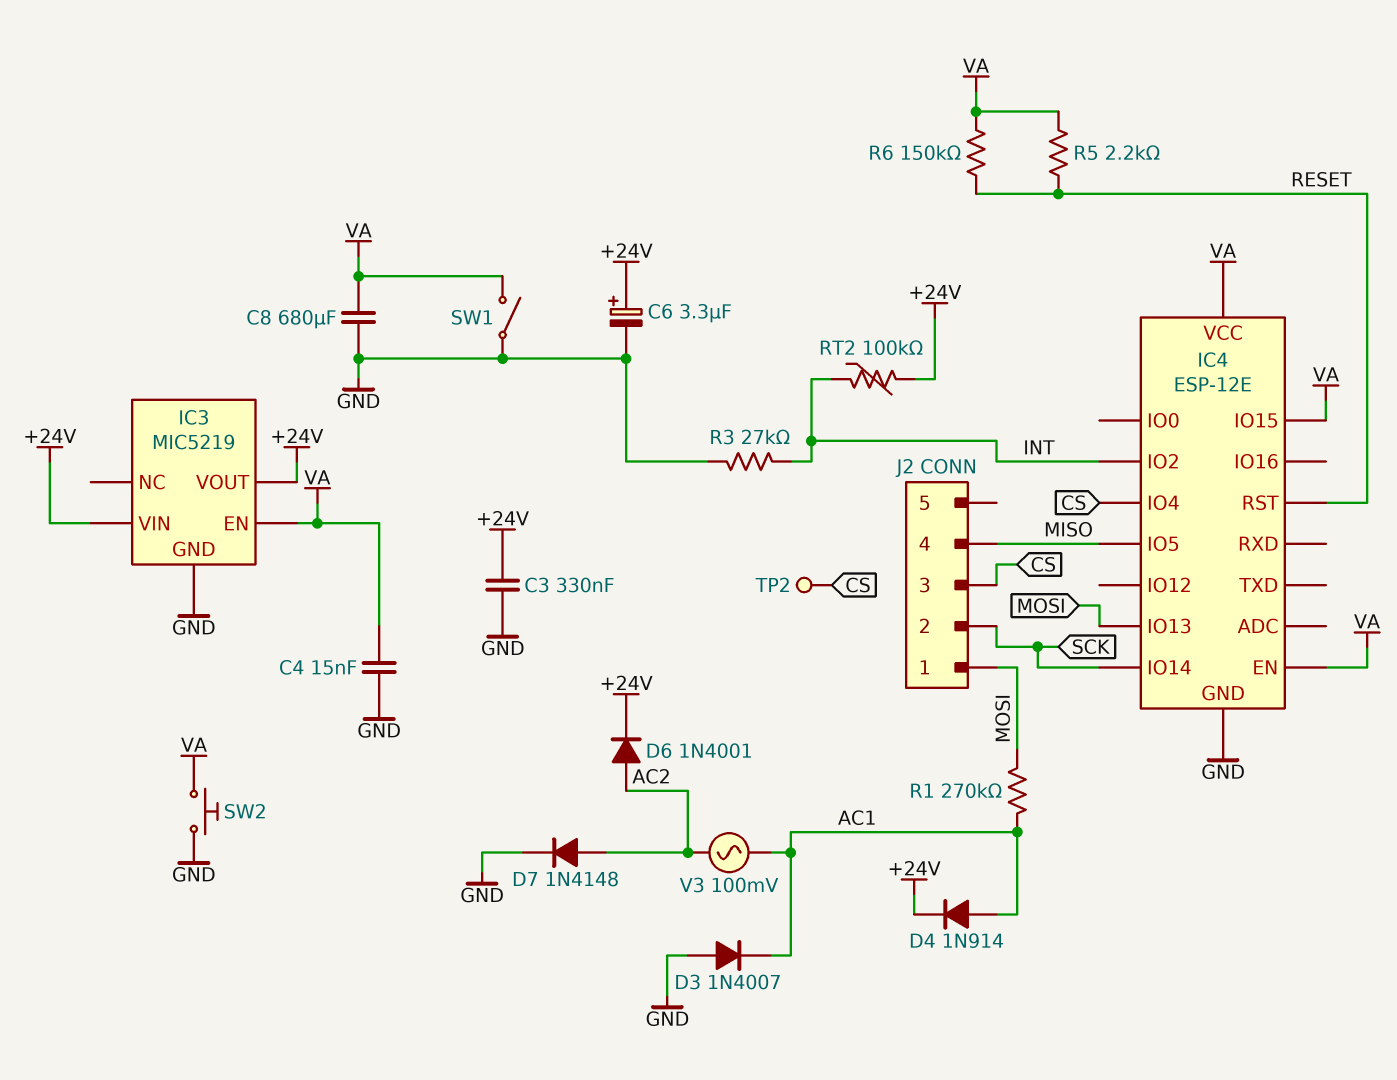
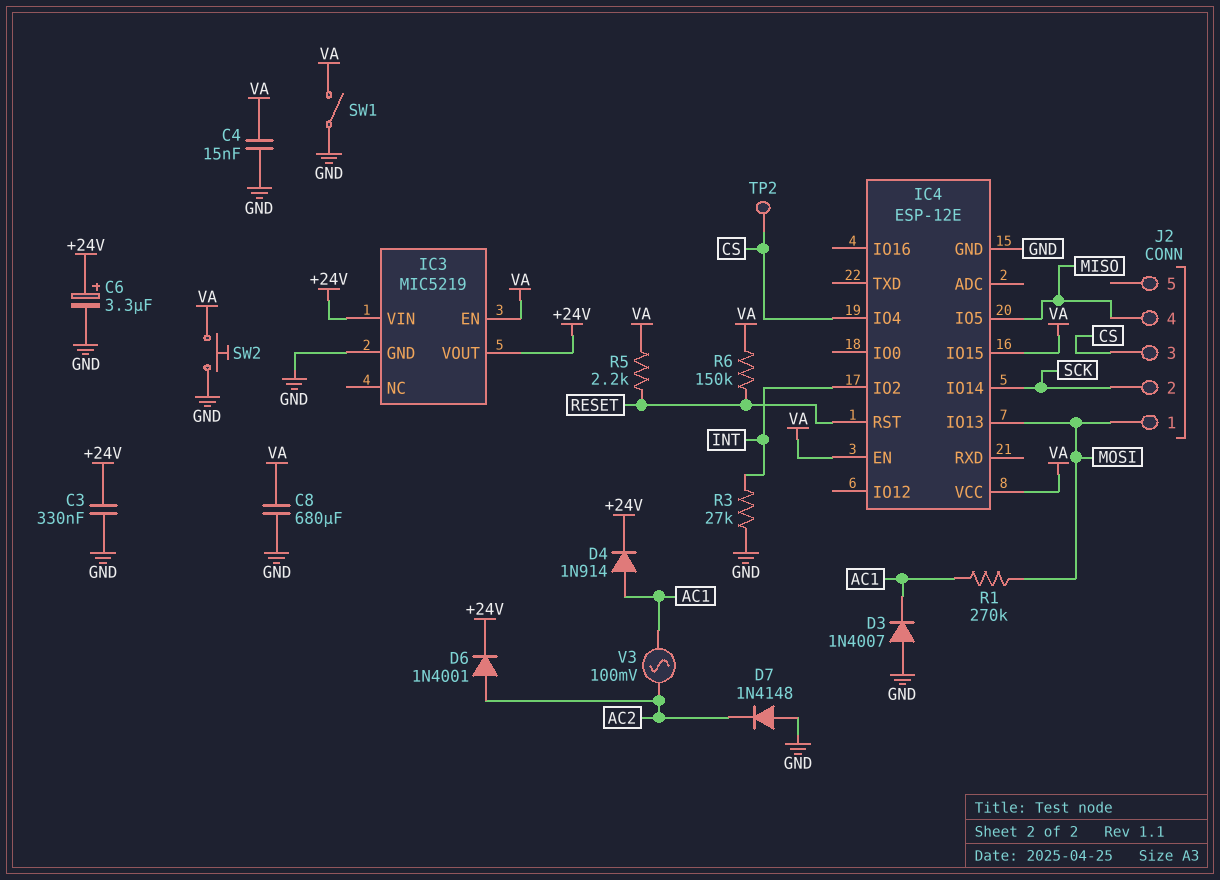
D7: diode 1N4148 (A AC2, K GND) -> diode 1N4148 (A GND, K AC2)
RT2: 100k (+24V, INT) -> none

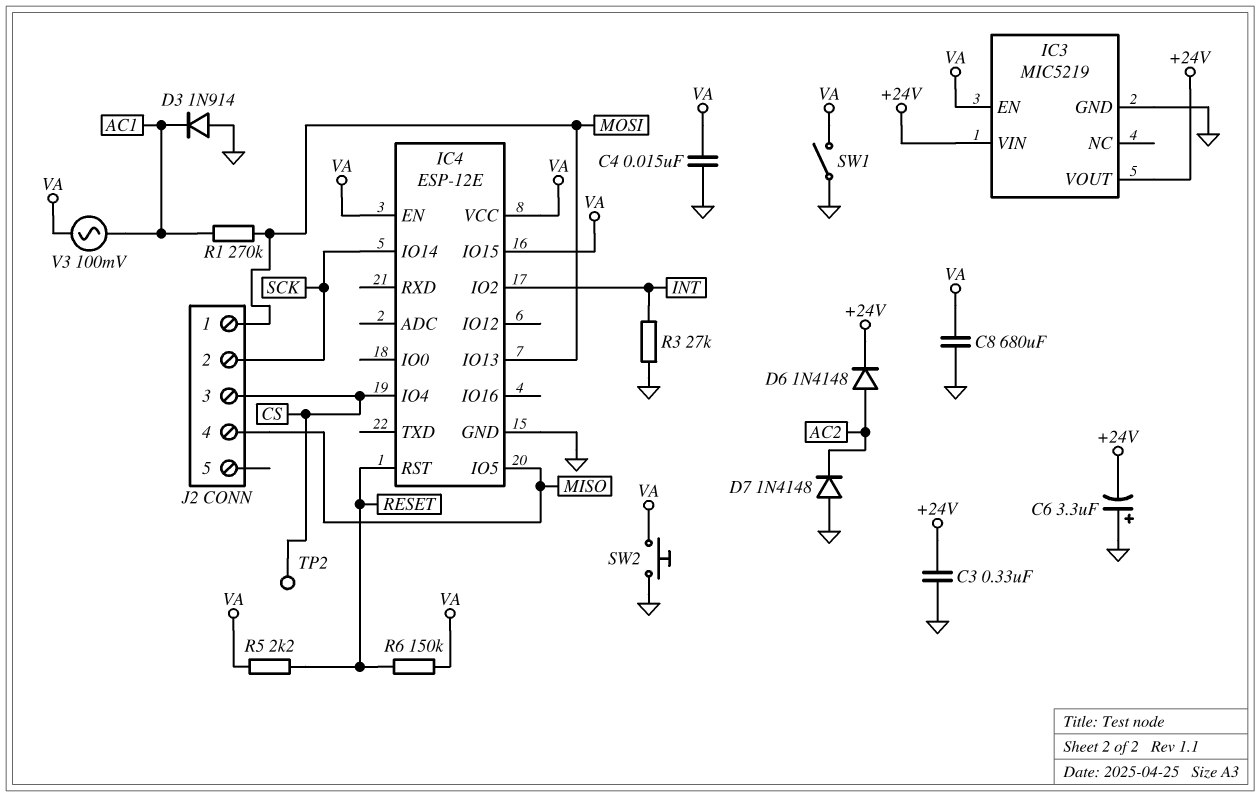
C6: 3.3uF (plus +24V, minus GND) -> 3.3uF (plus GND, minus +24V)
D3: diode 1N4007 (A GND, K AC1) -> diode 1N914 (A GND, K AC1)
D4: diode 1N914 (A AC1, K +24V) -> none
D6: diode 1N4001 (A AC2, K +24V) -> diode 1N4148 (A AC2, K +24V)
V3: AC 100mV (AC1, AC2) -> AC 100mV (AC1, VA)

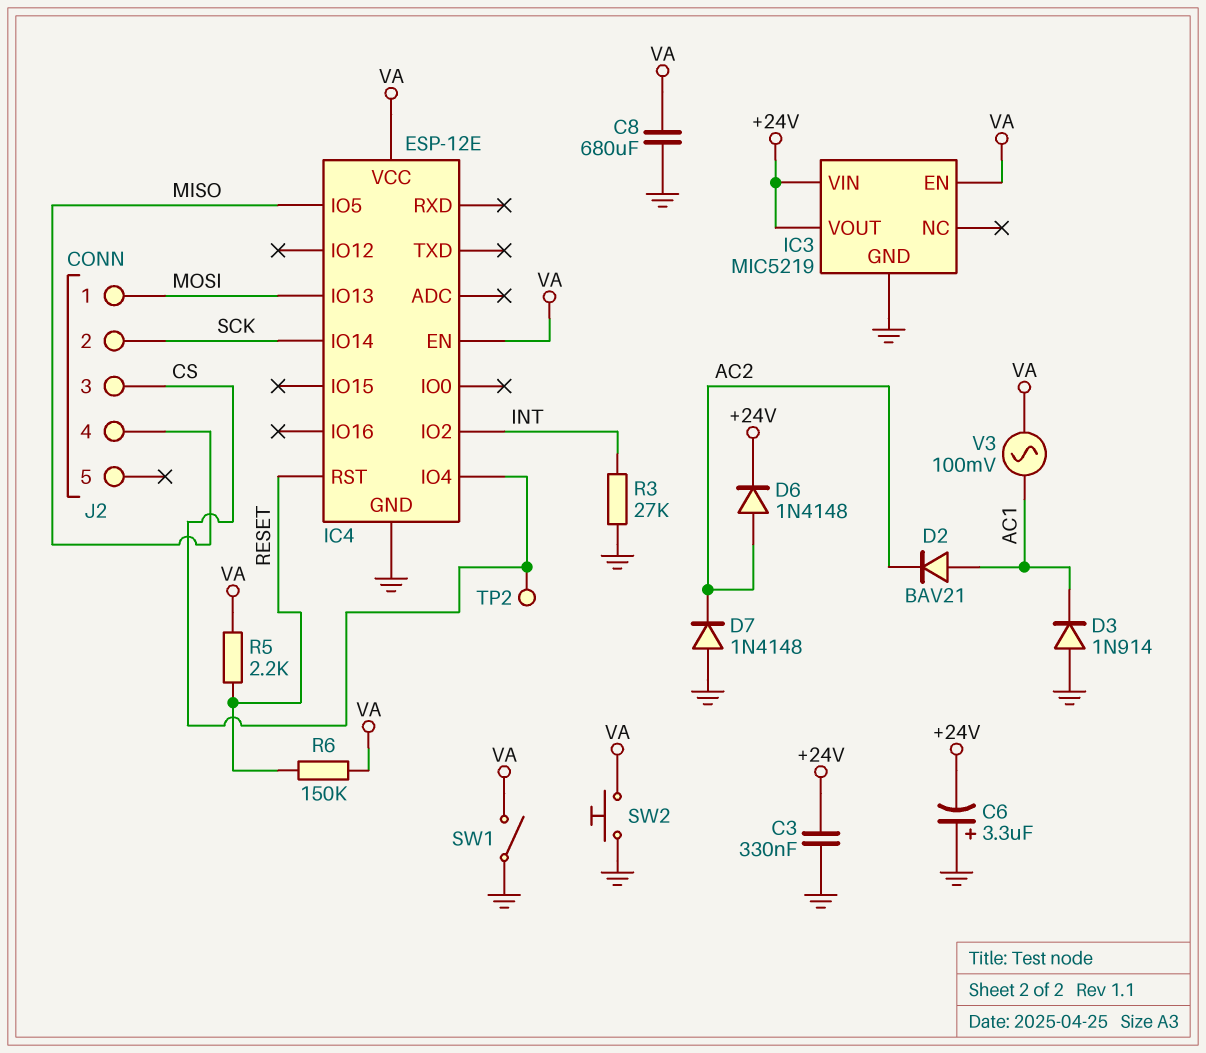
C4: 15nF (GND, VA) -> none
D2: none -> diode BAV21 (A AC1, K AC2)
IC4 pin IO15: VA -> none
R1: 270k (AC1, MOSI) -> none

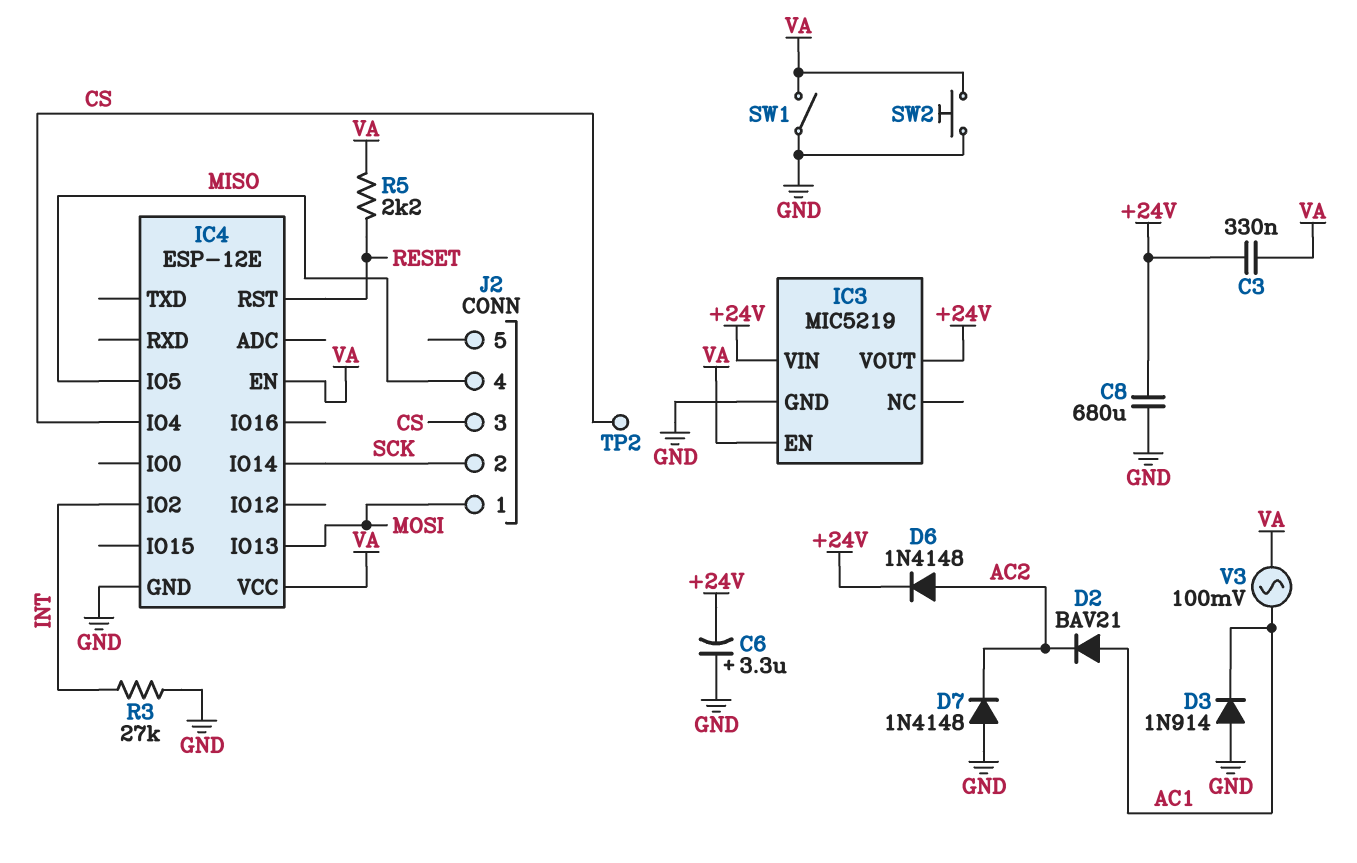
C3: 330nF (+24V, GND) -> 330nF (+24V, VA)
C8: 680uF (GND, VA) -> 680uF (+24V, GND)
R6: 150k (RESET, VA) -> none

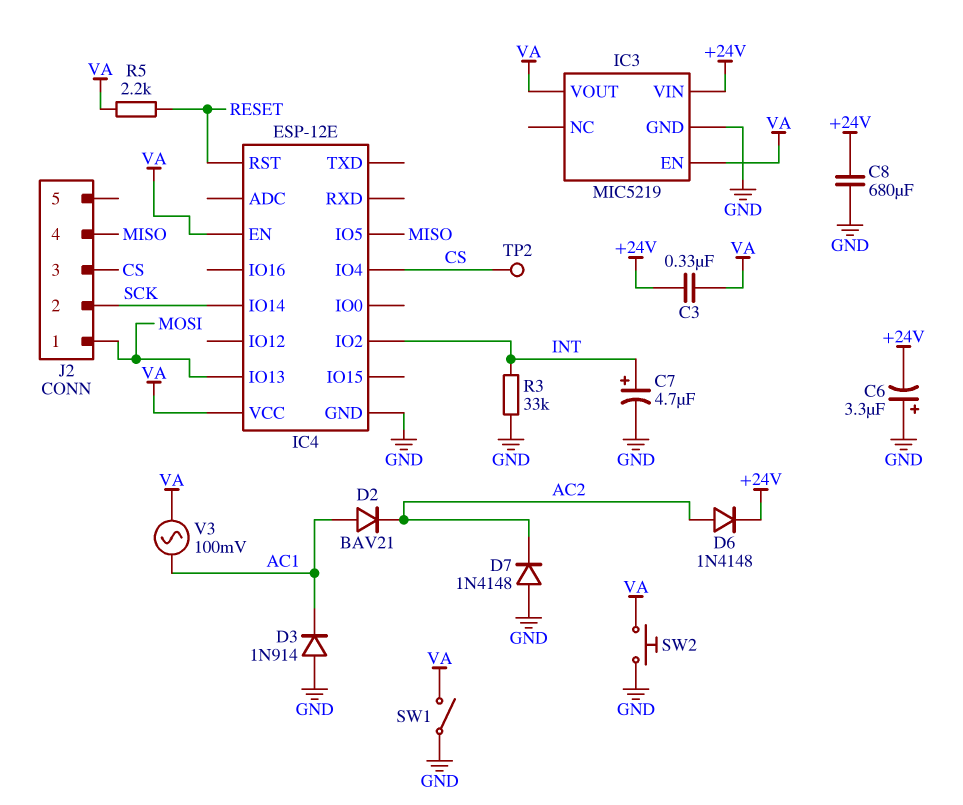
C7: none -> 4.7uF (plus INT, minus GND)
IC3 pin VOUT: +24V -> VA
R3: 27k (GND, INT) -> 33k (GND, INT)

